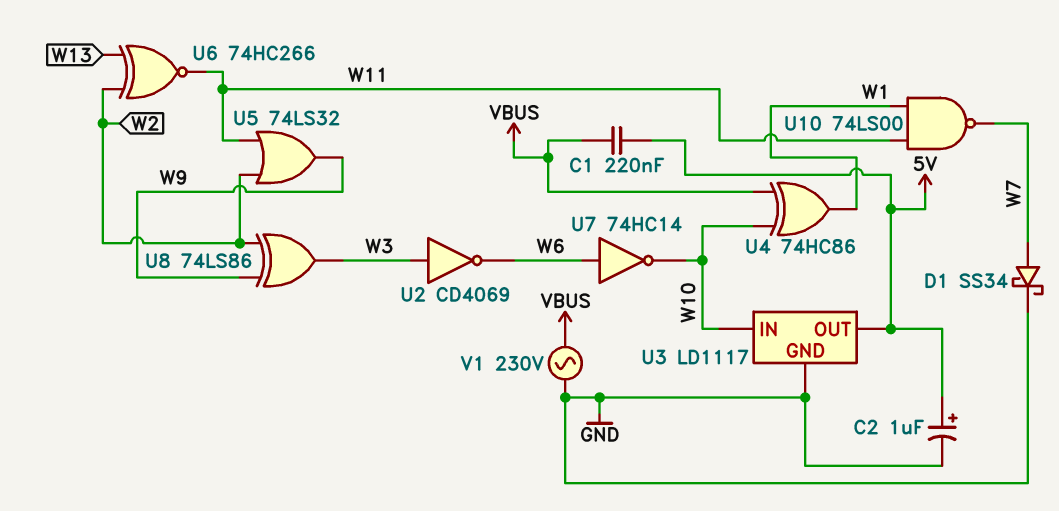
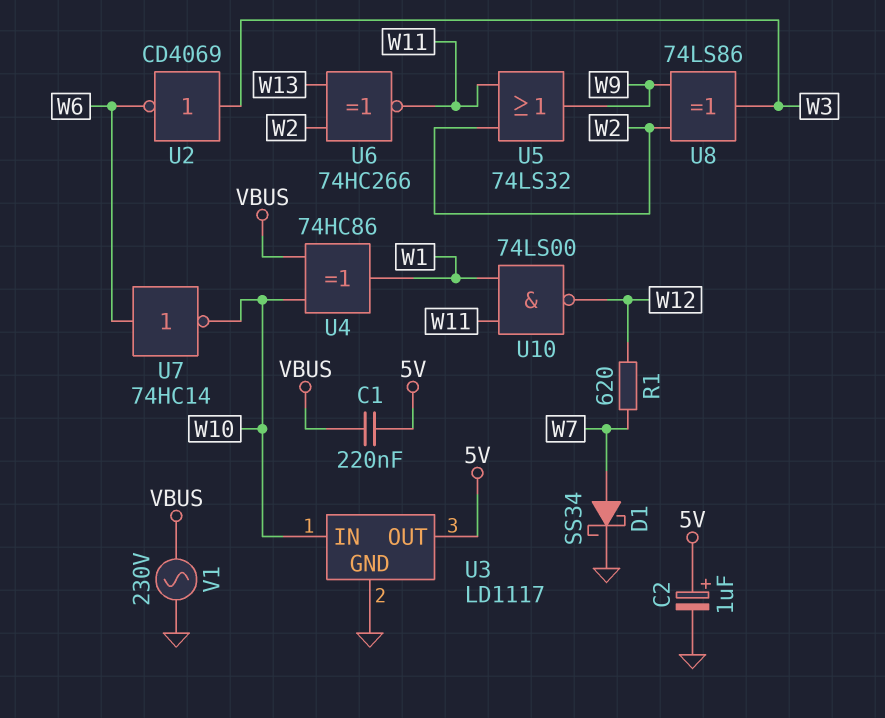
R1: none -> 620 (W7, W12)
U10: NAND 74LS00 (in W1, in W11, out W7) -> NAND 74LS00 (in W1, in W11, out W12)

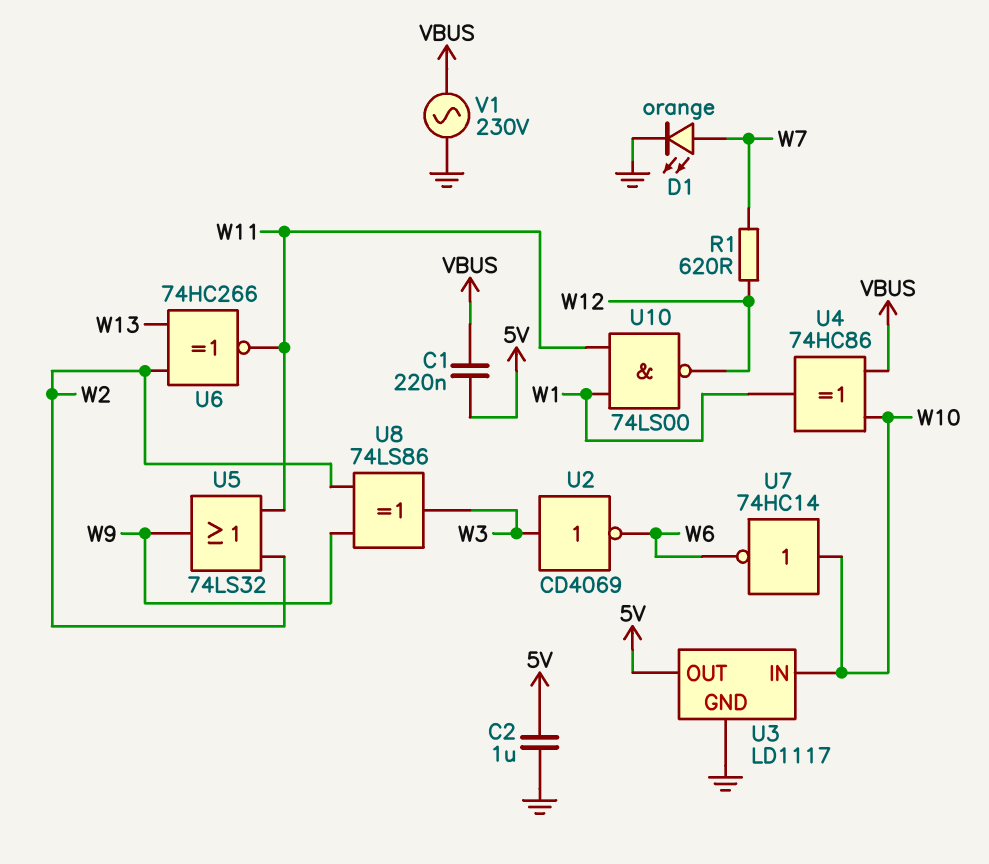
C2: 1uF (plus 5V, minus GND) -> 1uF (5V, GND)
D1: schottky SS34 (A W7, K GND) -> LED orange (A W7, K GND)
U7: NOT 74HC14 (in W6, out W10) -> NOT 74HC14 (in W10, out W6)

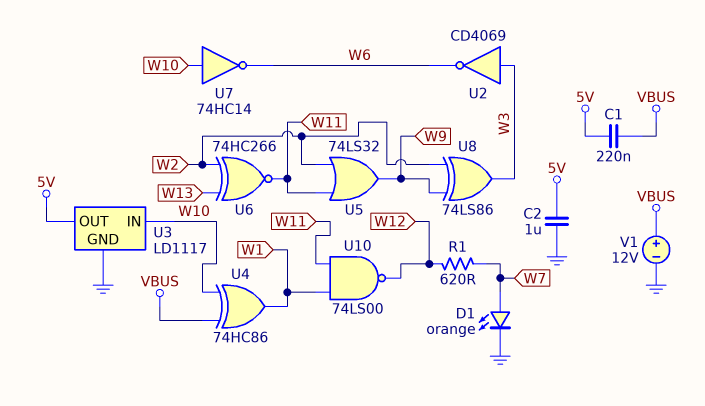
V1: AC 230V (GND, VBUS) -> 12V (plus VBUS, minus GND)

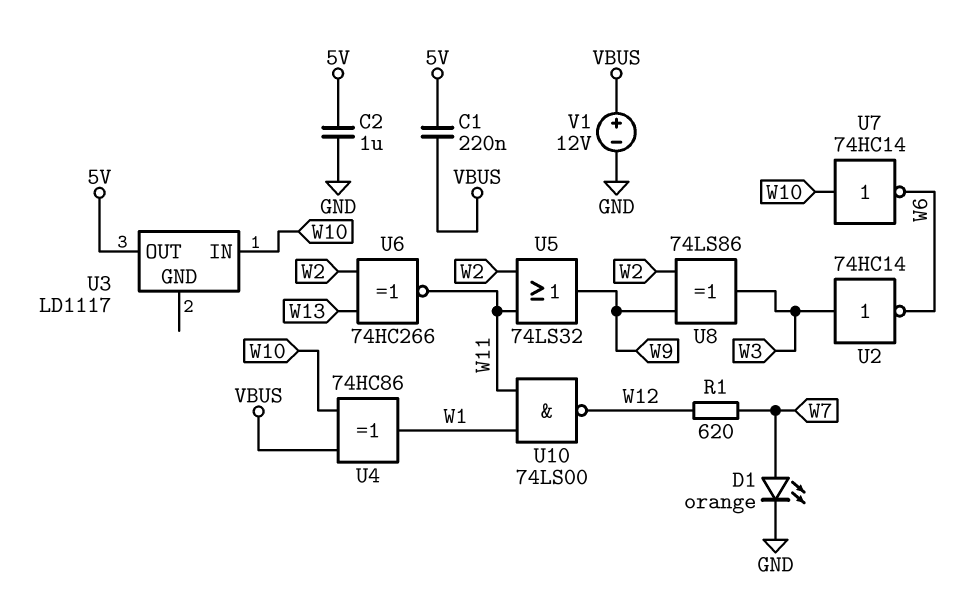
U2: NOT CD4069 (in W3, out W6) -> NOT 74HC14 (in W3, out W6)
U3 pin GND: GND -> none

